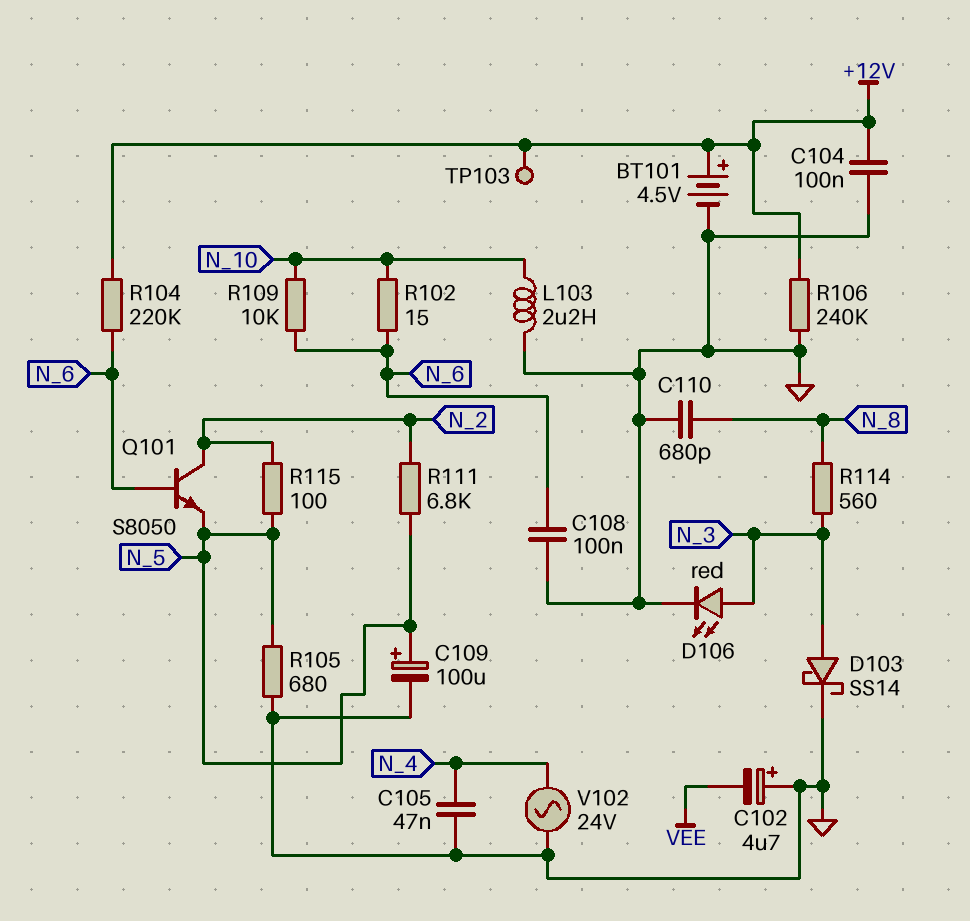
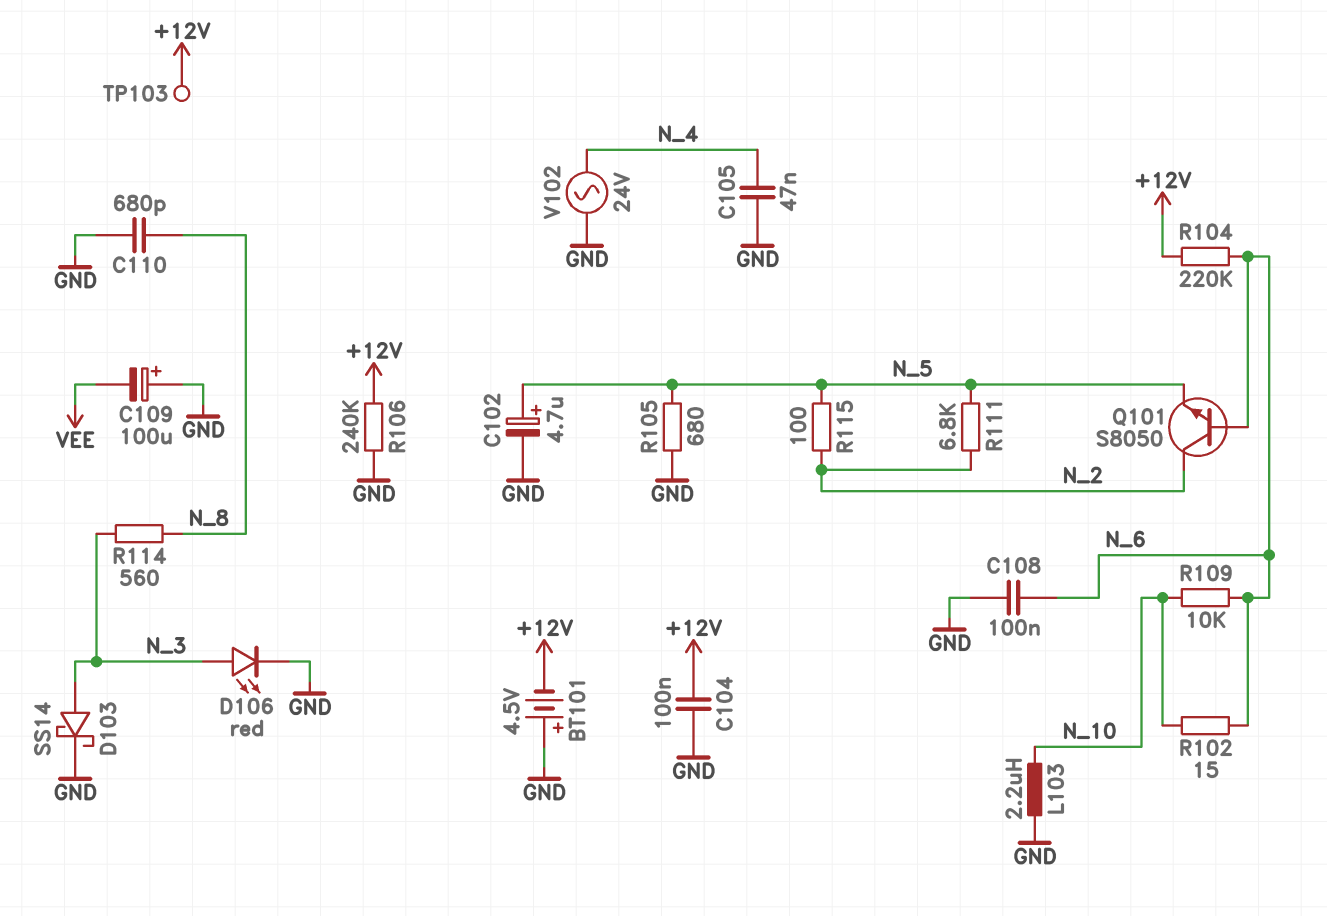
BT101: 4.5V (plus +12V, minus GND) -> 4.5V (plus GND, minus +12V)
C102: 4.7uF (plus GND, minus VEE) -> 4.7uF (plus N_5, minus GND)
C109: 100uF (plus N_5, minus GND) -> 100uF (plus GND, minus VEE)

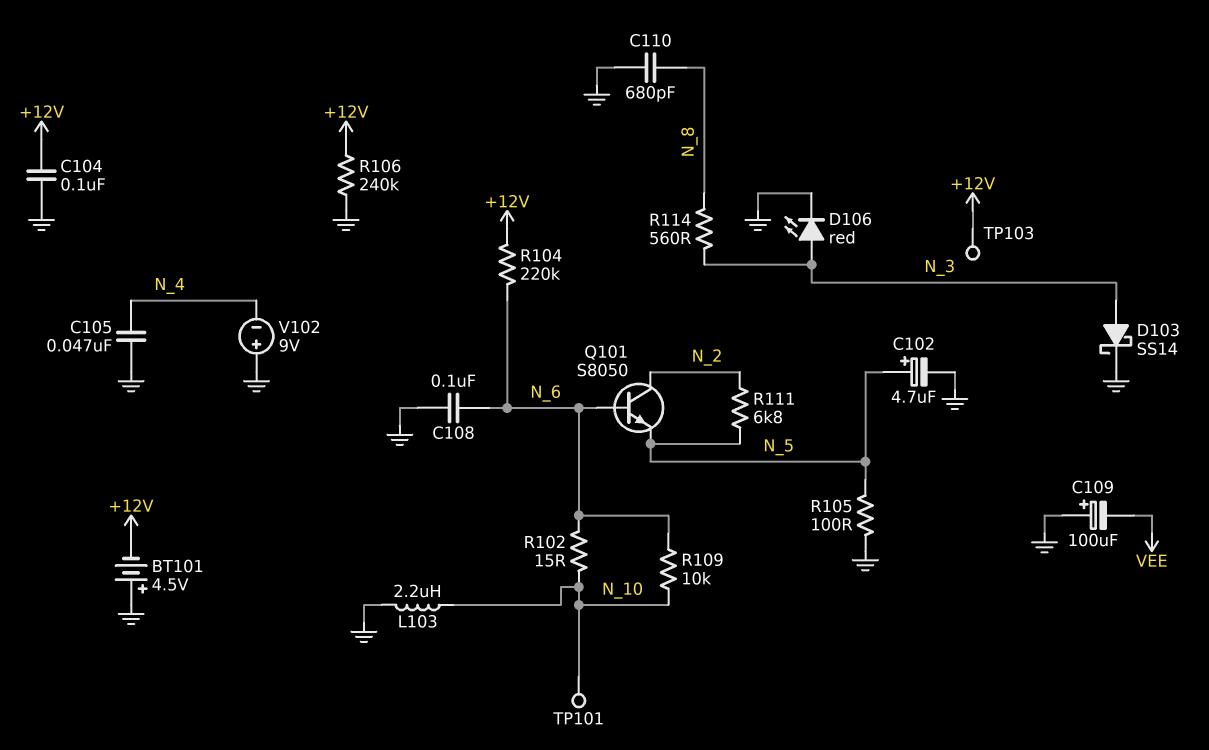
R105: 680 (GND, N_5) -> 100 (GND, N_5)
R115: 100 (N_2, N_5) -> none
TP101: none -> test point (N_10)
V102: AC 24V (GND, N_4) -> 9V (plus GND, minus N_4)

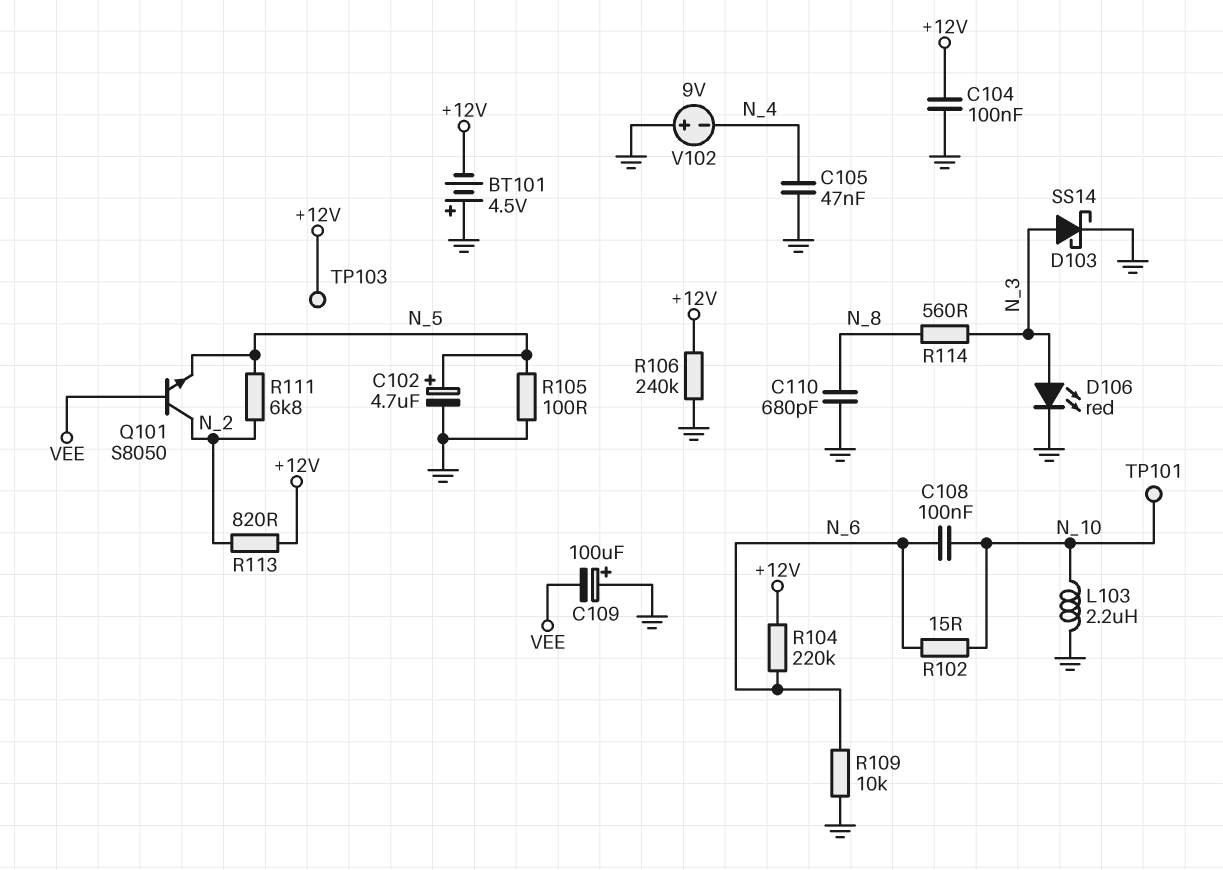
C108: 100nF (GND, N_6) -> 100nF (N_6, N_10)
Q101: NPN S8050 (B N_6, C N_2, E N_5) -> NPN S8050 (B VEE, C N_2, E N_5)
R109: 10k (N_6, N_10) -> 10k (GND, N_6)
R113: none -> 820 (+12V, N_2)

